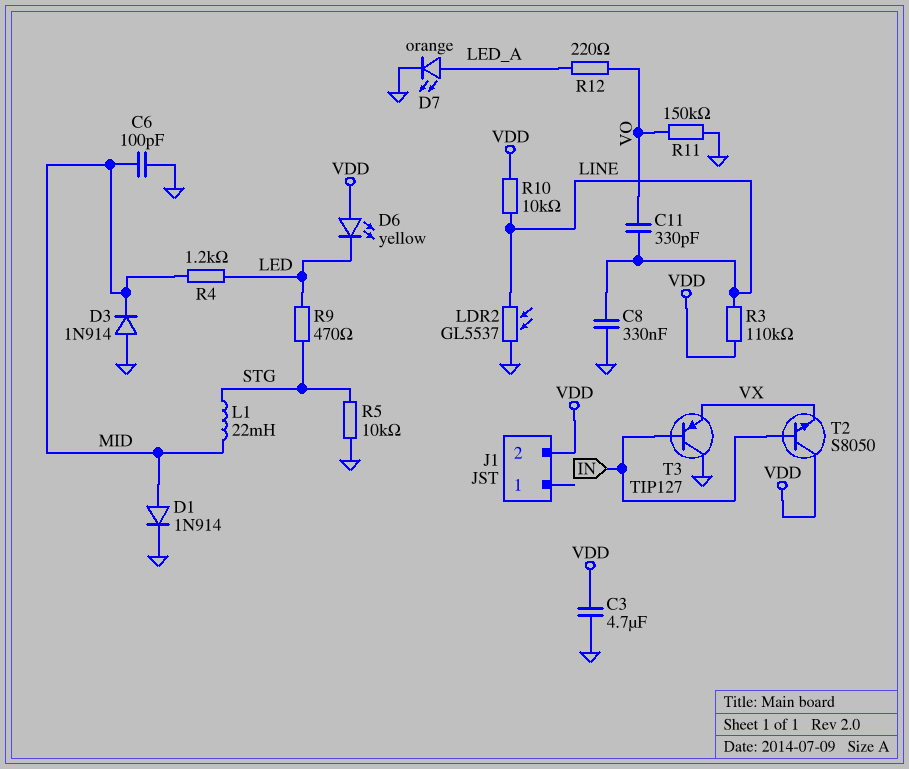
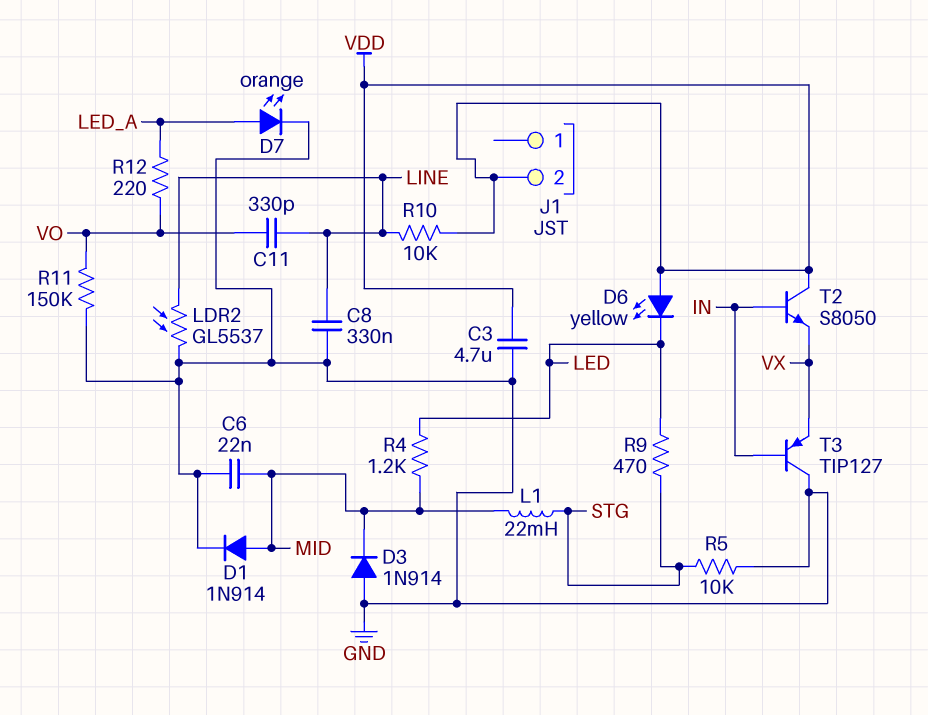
C6: 100pF (GND, MID) -> 22nF (GND, MID)
R3: 110k (LINE, VDD) -> none

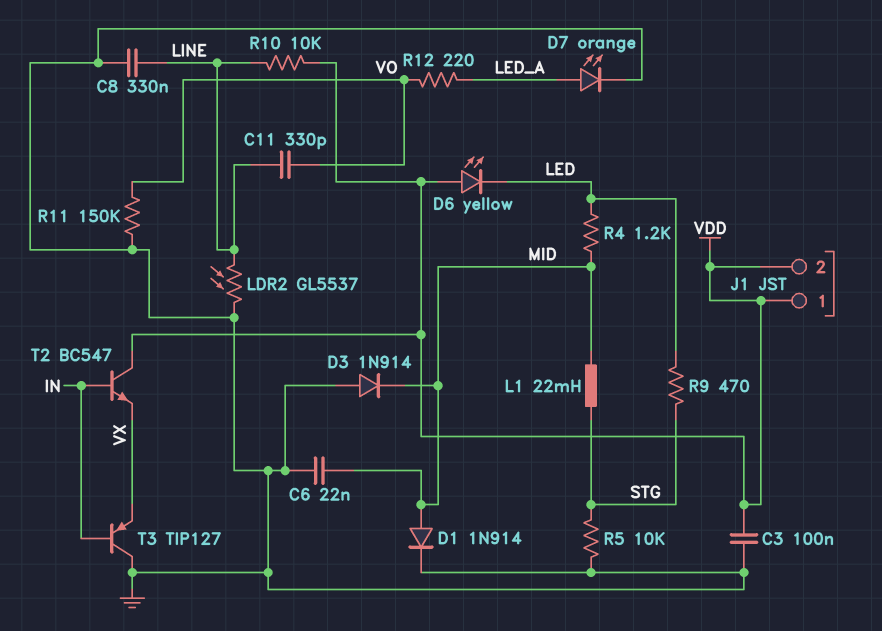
C3: 4.7uF (GND, VDD) -> 100nF (GND, VDD)
J1 pin 1: none -> VDD
T2: NPN S8050 (B IN, C VDD, E VX) -> NPN BC547 (B IN, C VDD, E VX)

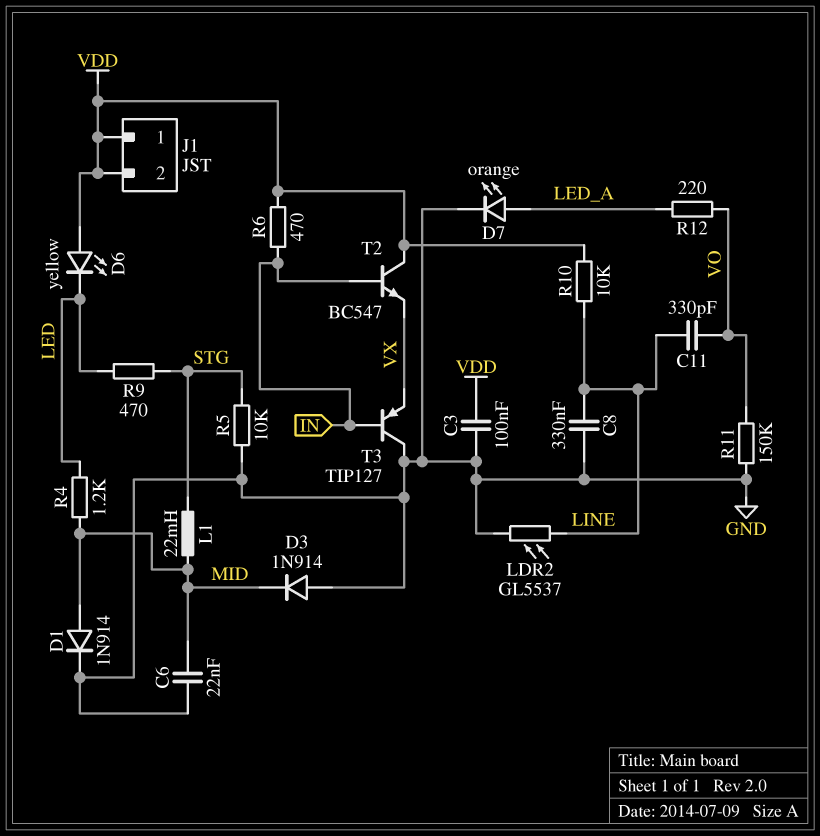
R6: none -> 470 (IN, VDD)

